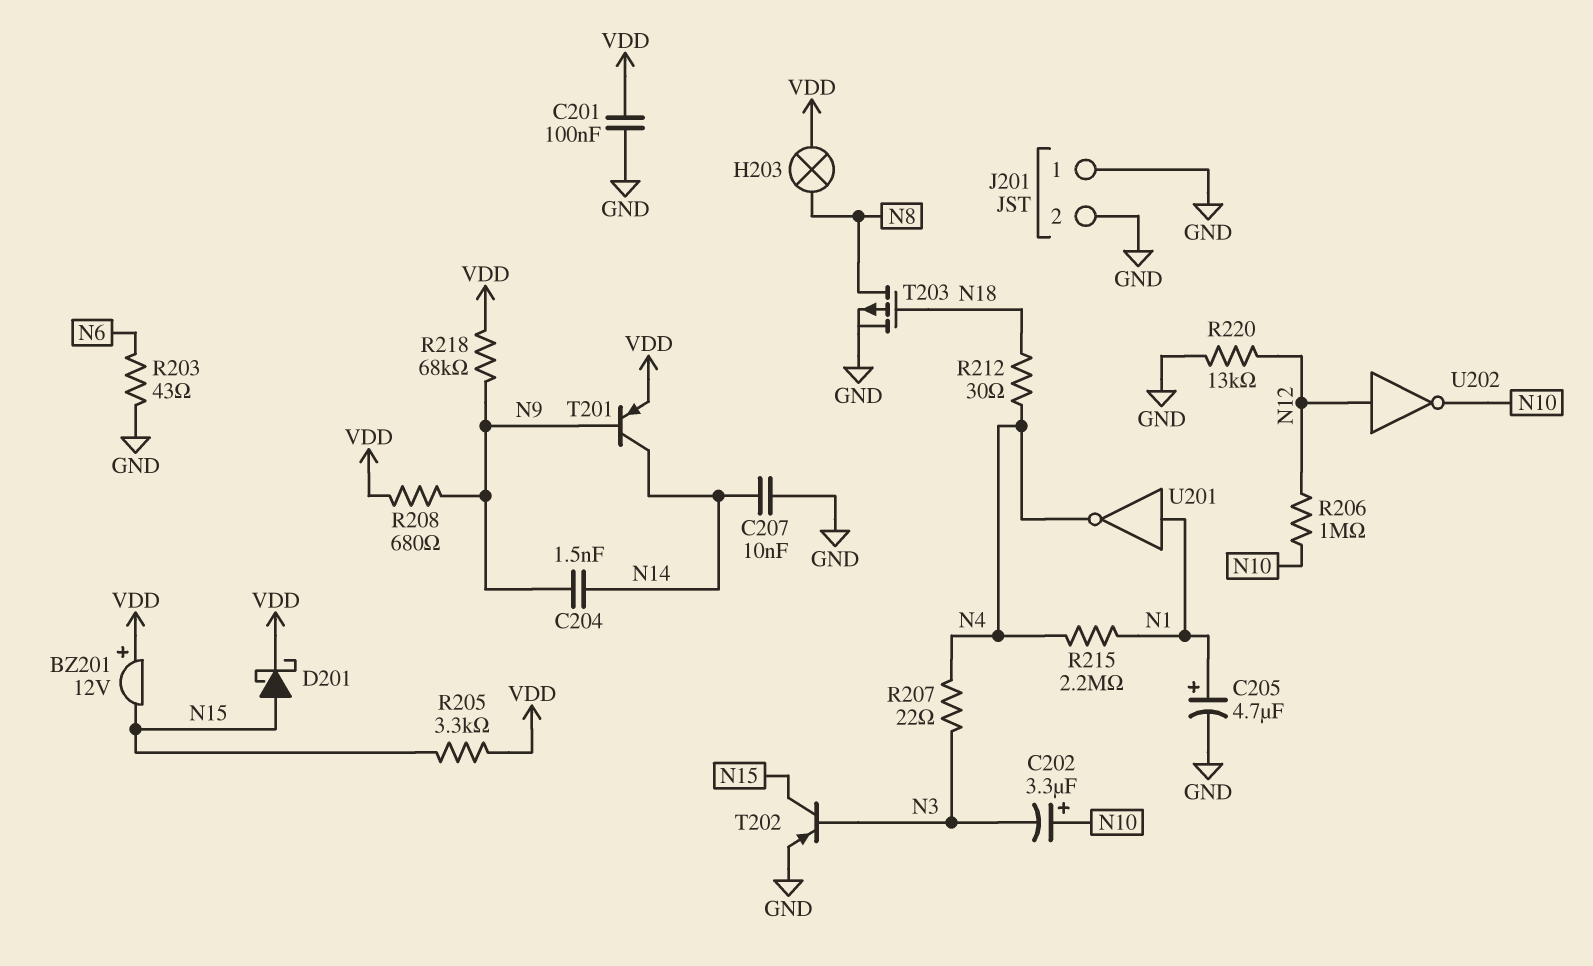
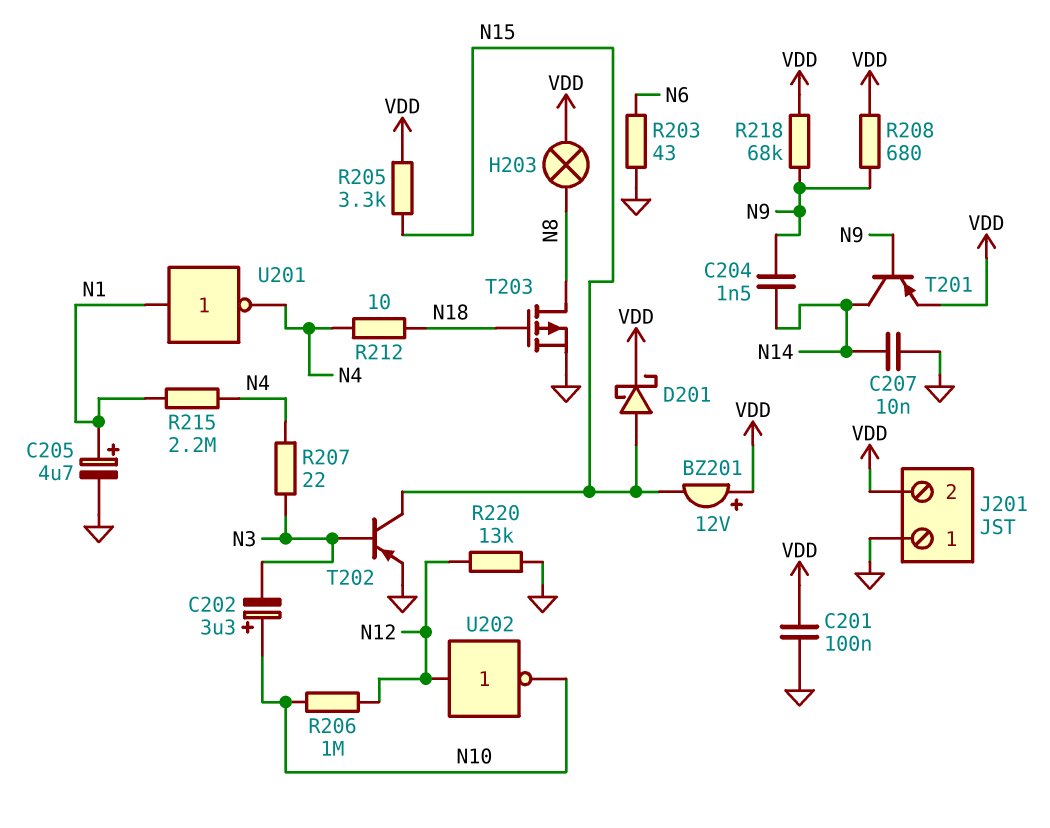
J201 pin 2: GND -> VDD
R212: 30 (N4, N18) -> 10 (N4, N18)

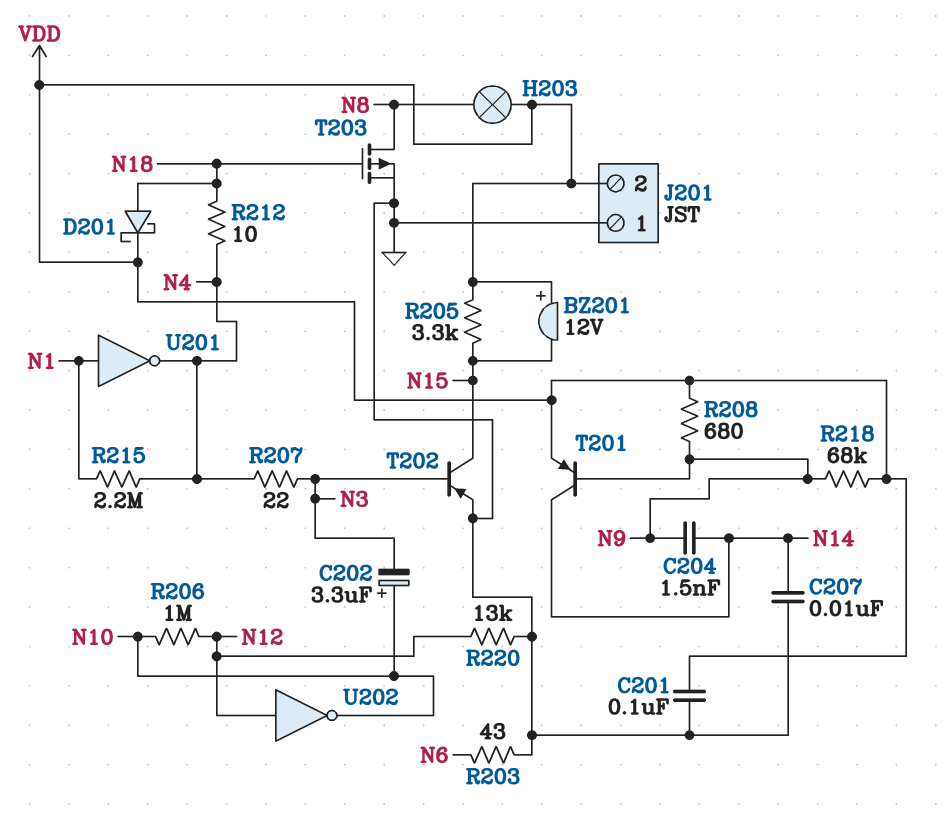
C205: 4.7uF (plus N1, minus GND) -> none
D201: schottky (A N15, K VDD) -> schottky (A N18, K VDD)

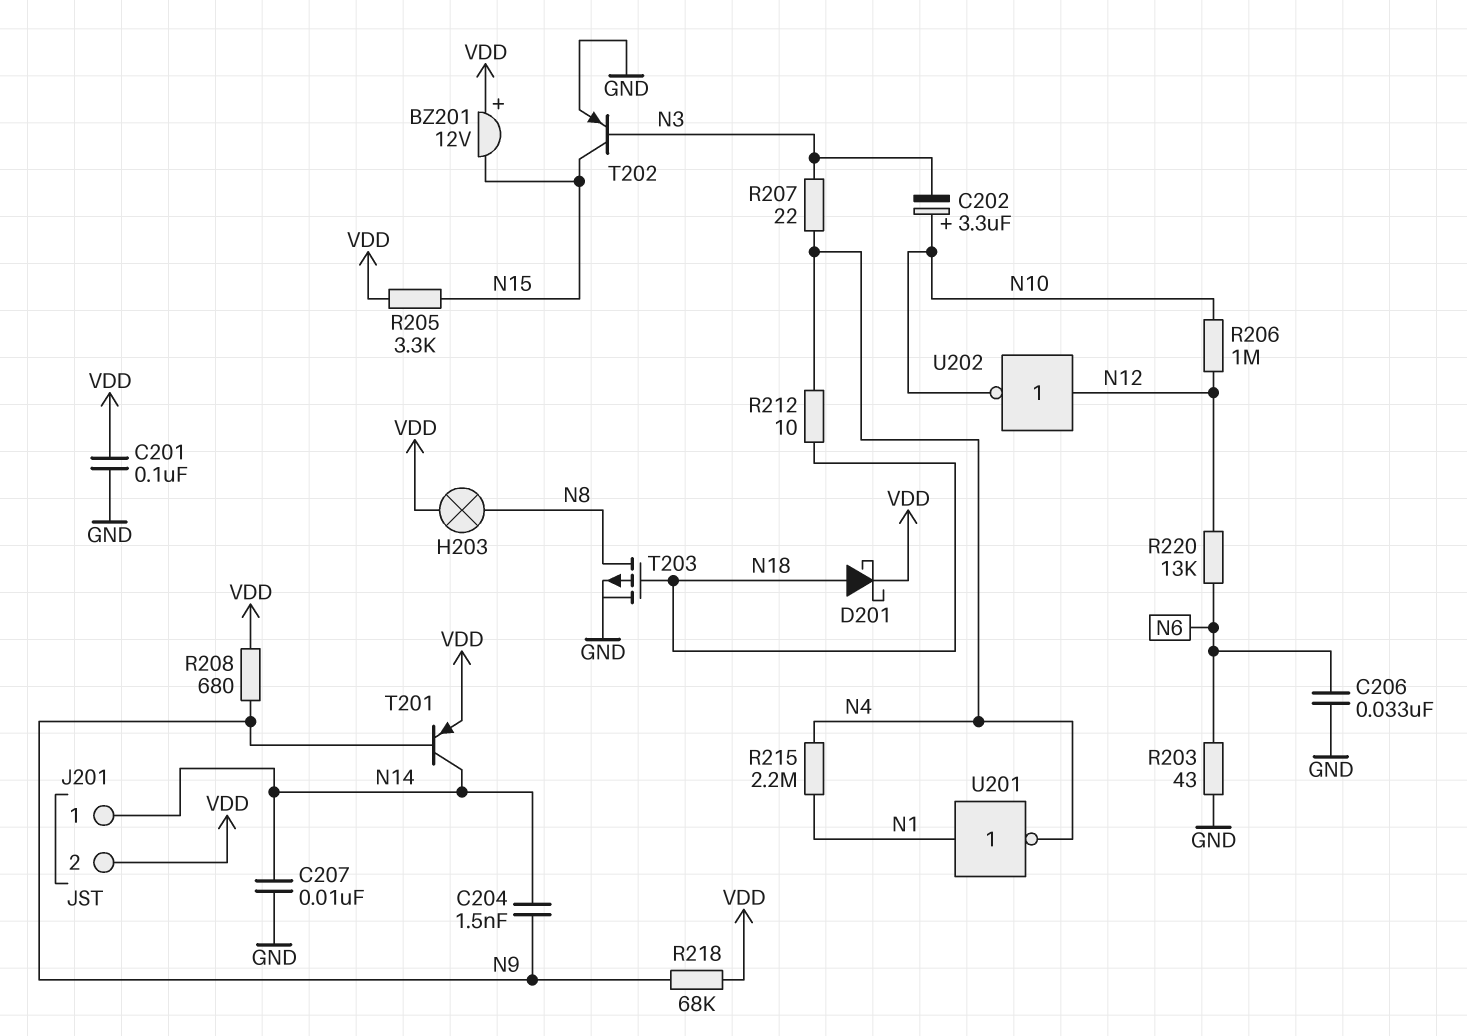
C206: none -> 33nF (GND, N6)
J201 pin 1: GND -> N14
R220: 13k (GND, N12) -> 13k (N6, N12)

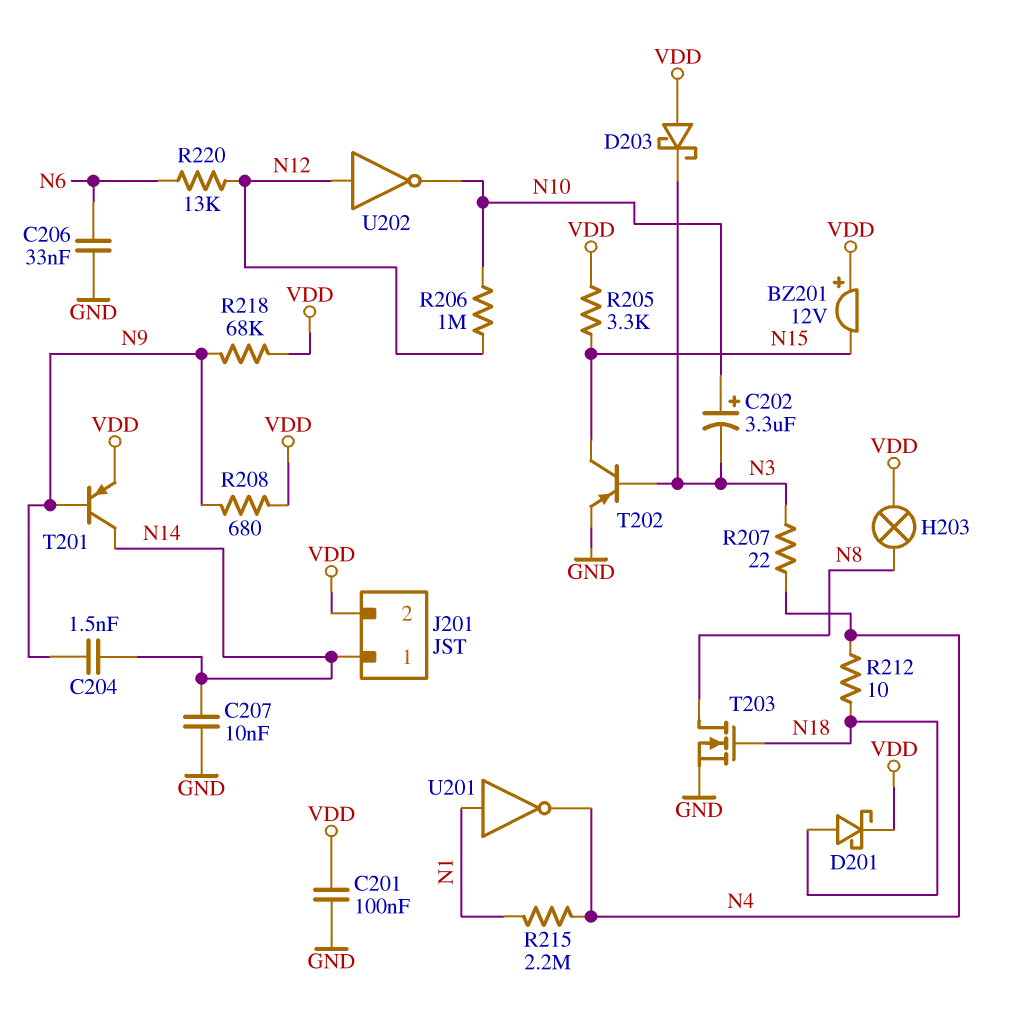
D203: none -> schottky (A VDD, K N3)
R203: 43 (GND, N6) -> none
T203: PMOS (G N18, D N8, S GND) -> NMOS (G N18, D N8, S GND)

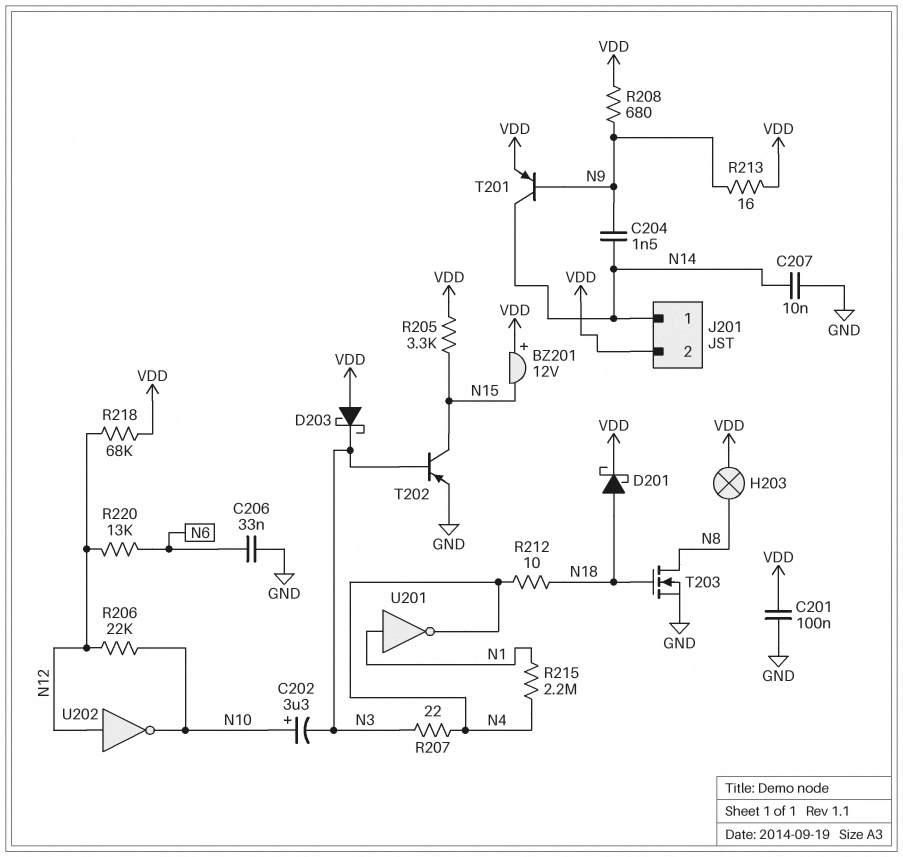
R206: 1M (N10, N12) -> 22k (N10, N12)
R213: none -> 16 (N9, VDD)
R218: 68k (N9, VDD) -> 68k (N12, VDD)

